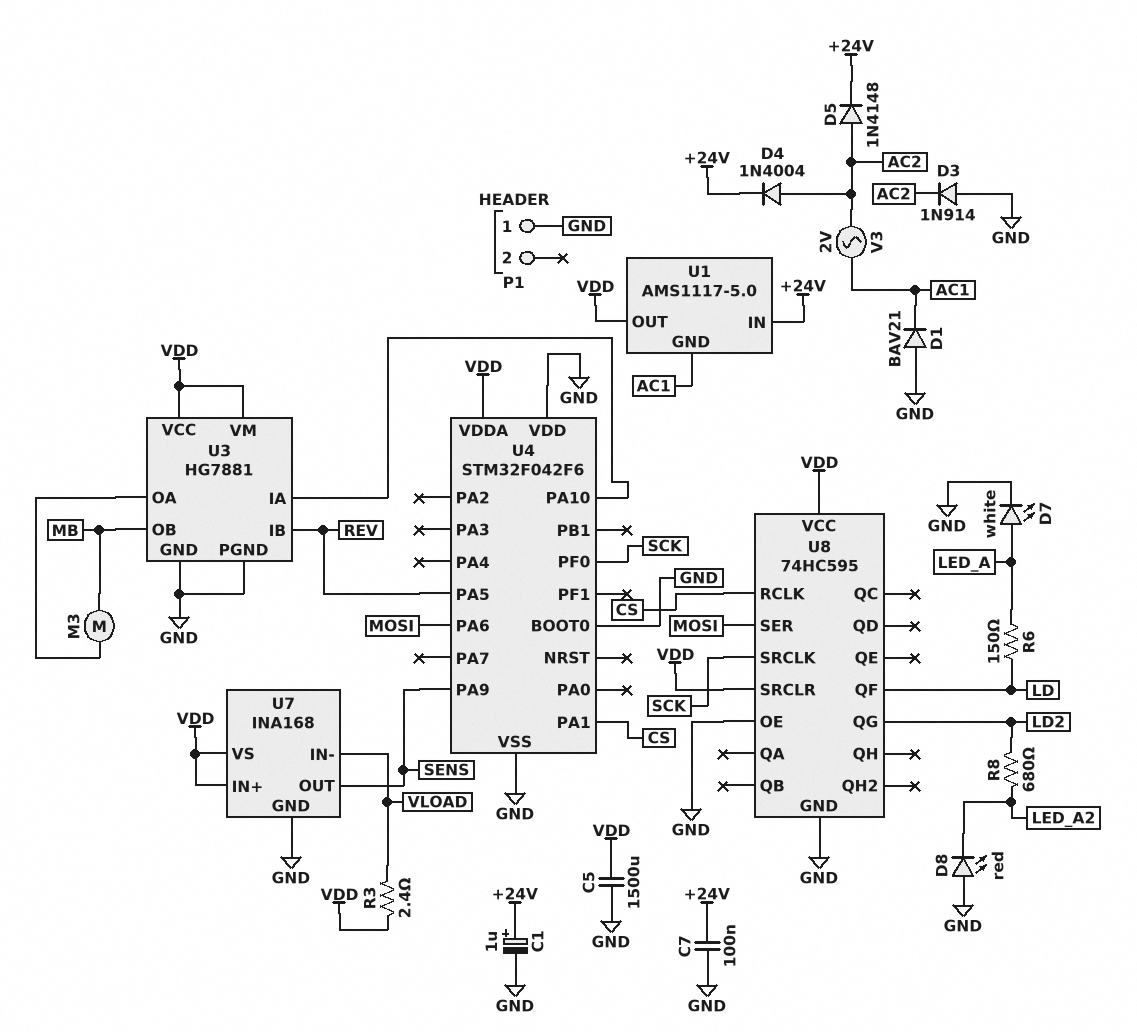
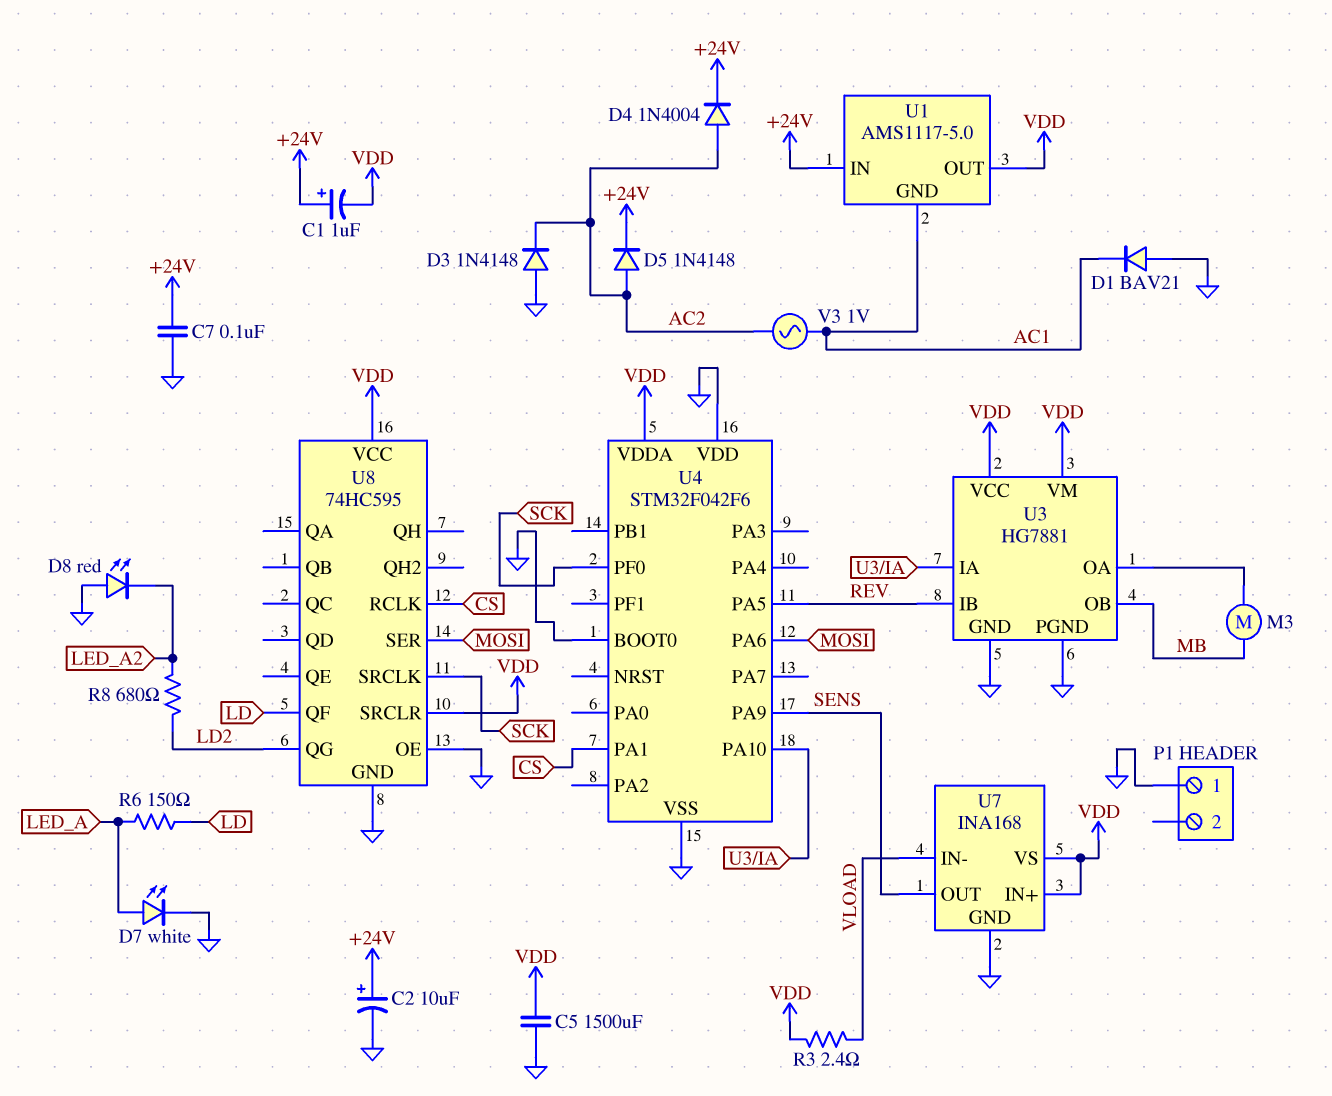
C1: 1uF (plus +24V, minus GND) -> 1uF (plus +24V, minus VDD)
C2: none -> 10uF (plus +24V, minus GND)
D3: diode 1N914 (A GND, K AC2) -> diode 1N4148 (A GND, K AC2)
V3: AC 2V (AC1, AC2) -> AC 1V (AC1, AC2)

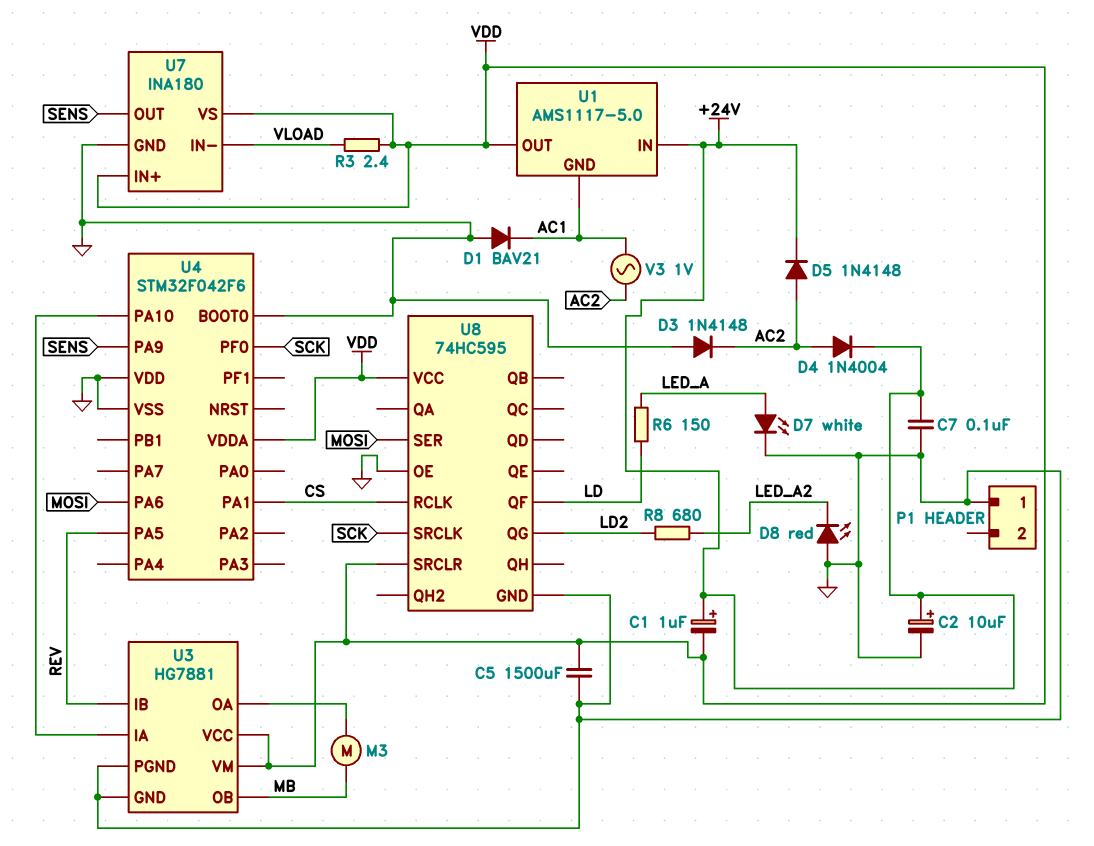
U7: INA168 -> INA180

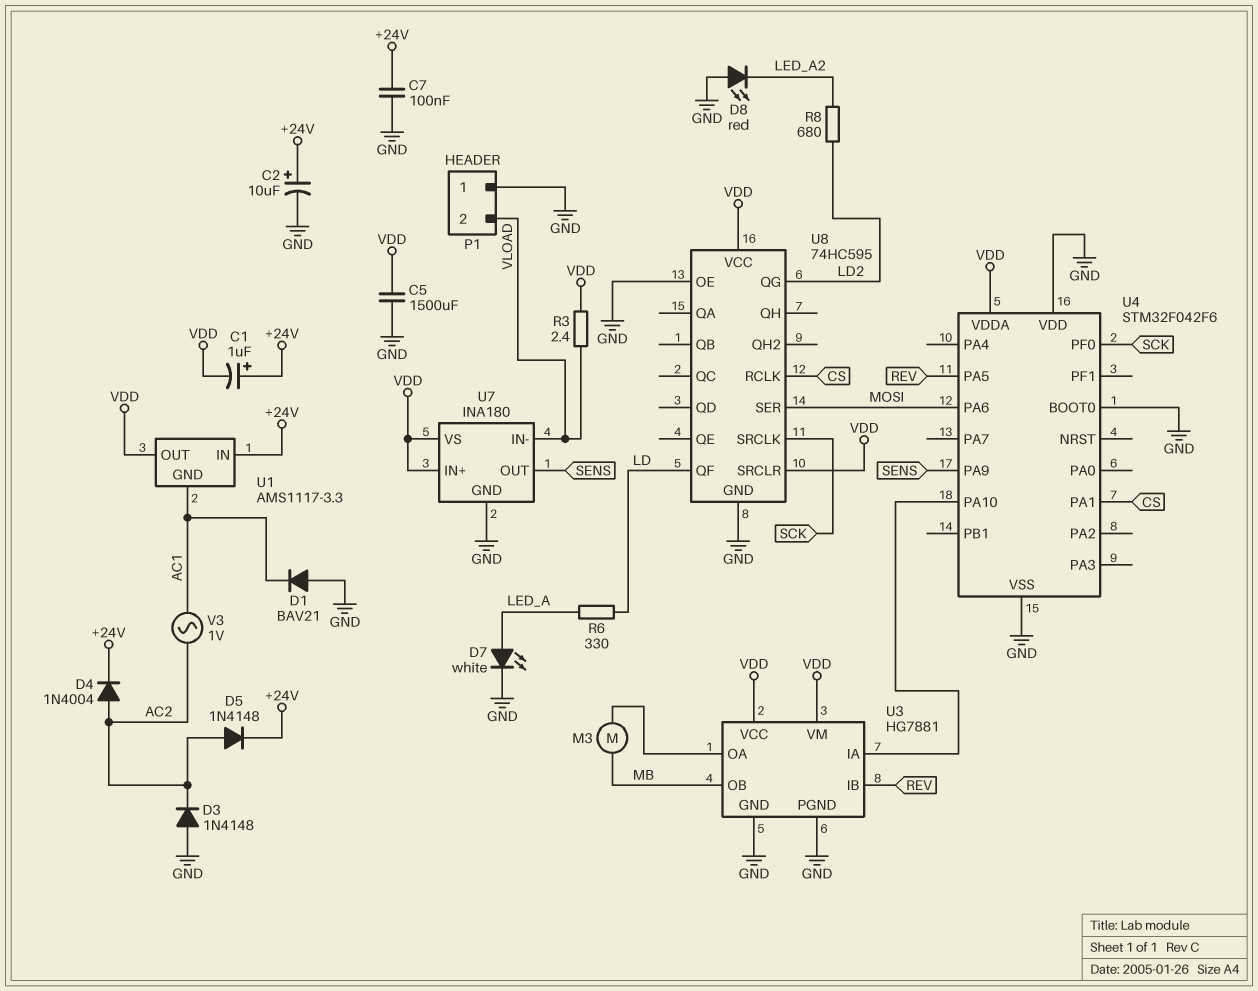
P1 pin 2: none -> VLOAD
R6: 150 (LD, LED_A) -> 330 (LD, LED_A)
U1: AMS1117-5.0 -> AMS1117-3.3

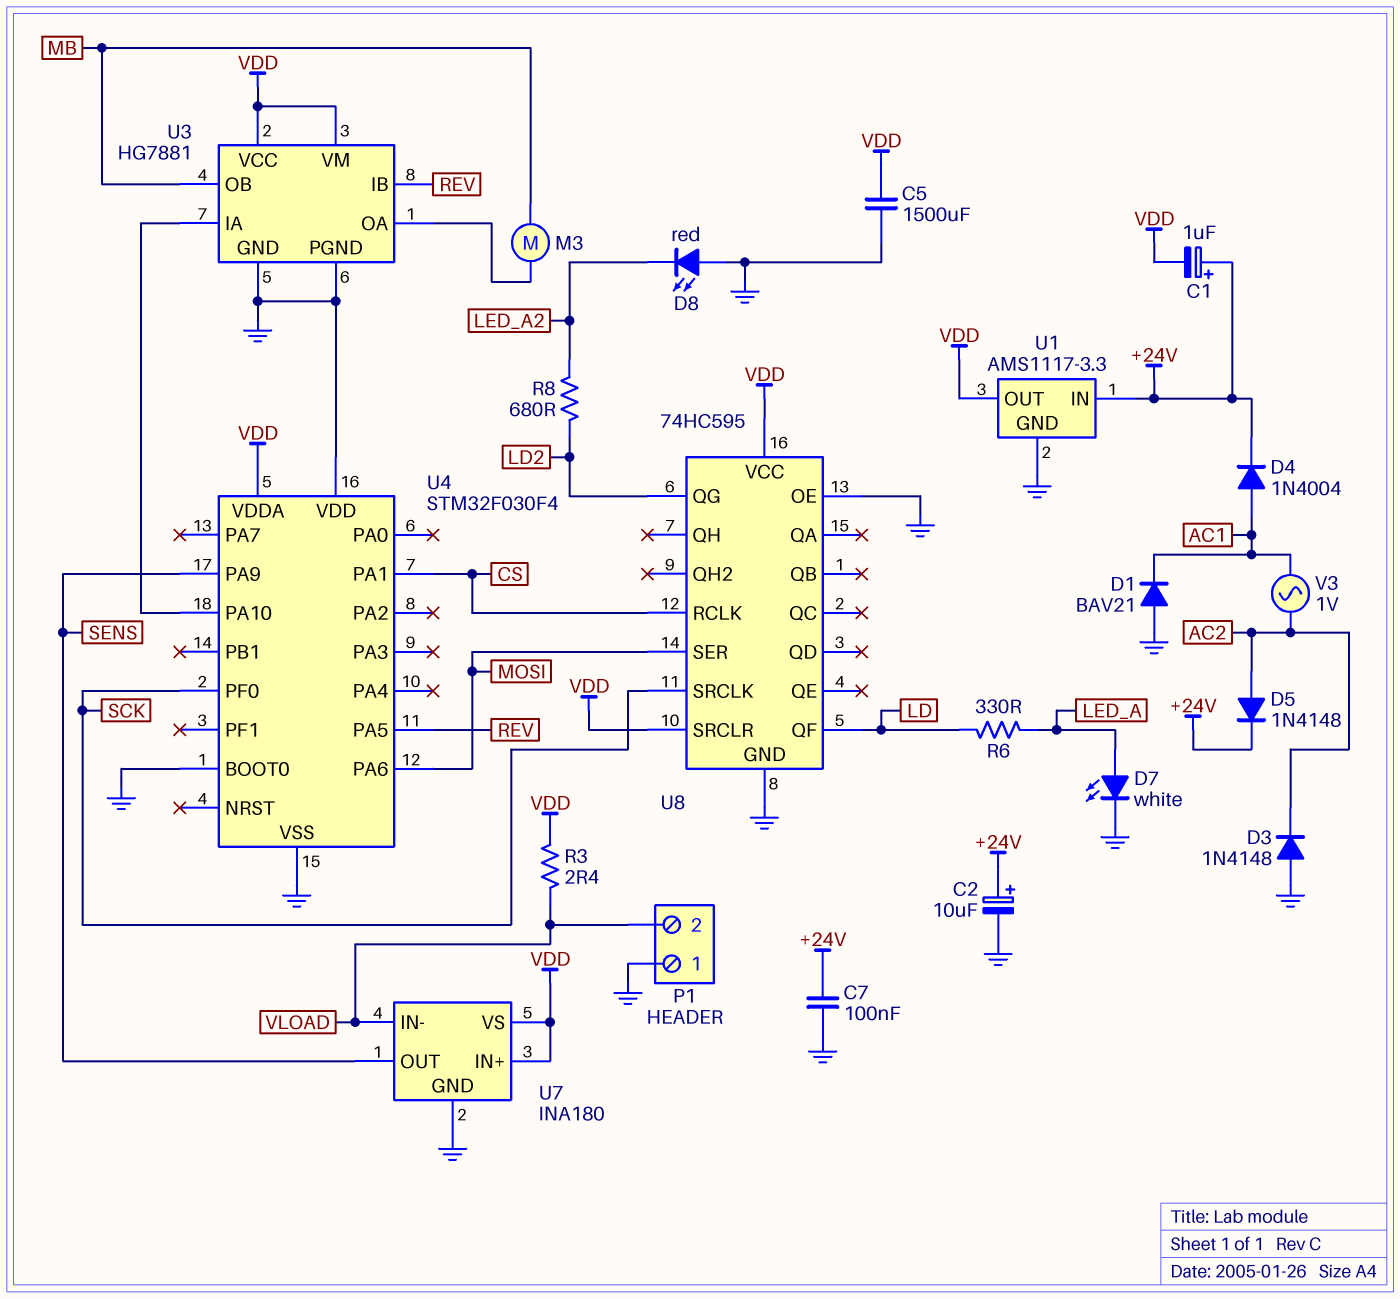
D4: diode 1N4004 (A AC2, K +24V) -> diode 1N4004 (A AC1, K +24V)
U1 pin GND: AC1 -> GND
U4: STM32F042F6 -> STM32F030F4

